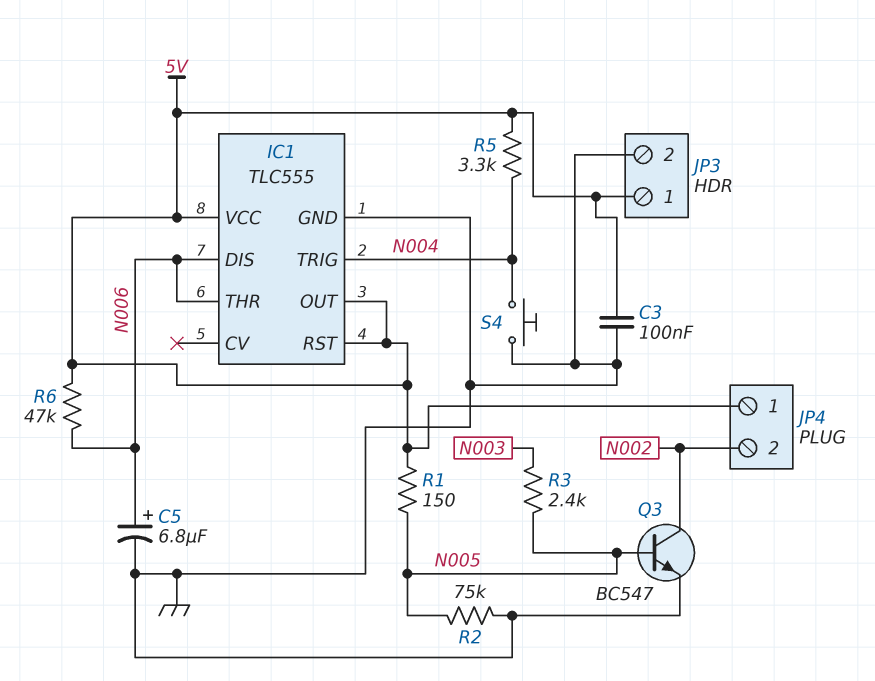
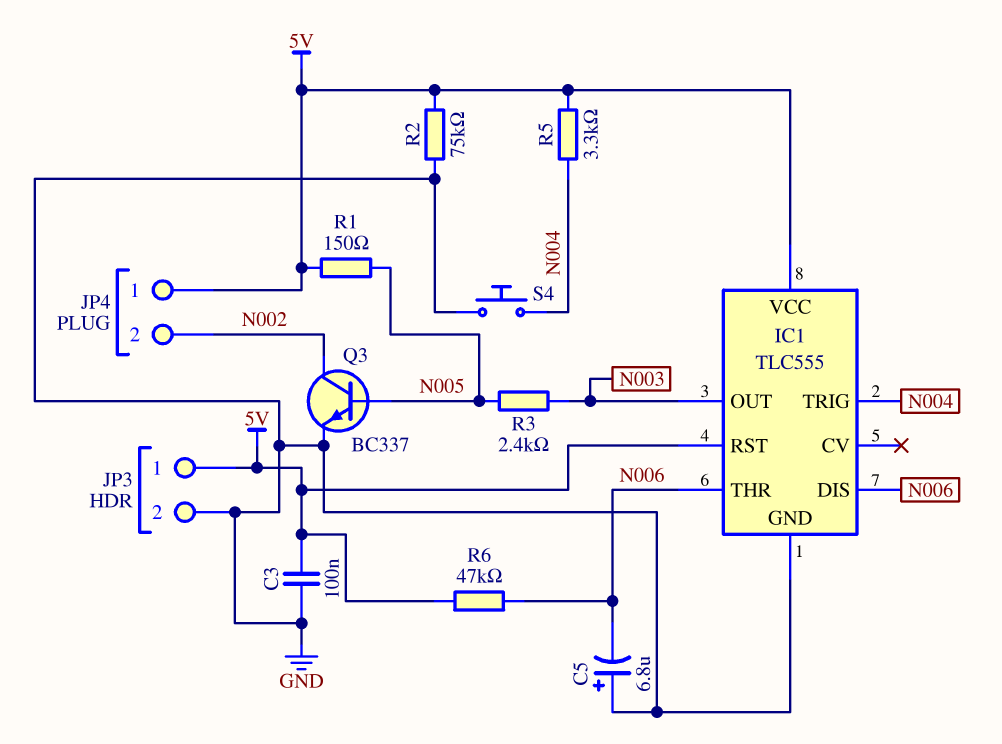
C5: 6.8uF (plus N006, minus GND) -> 6.8uF (plus GND, minus N006)
IC1 pin OUT: 5V -> N003
Q3: NPN BC547 (B N005, C N002, E GND) -> NPN BC337 (B N005, C N002, E GND)
R2: 75k (GND, N005) -> 75k (5V, GND)

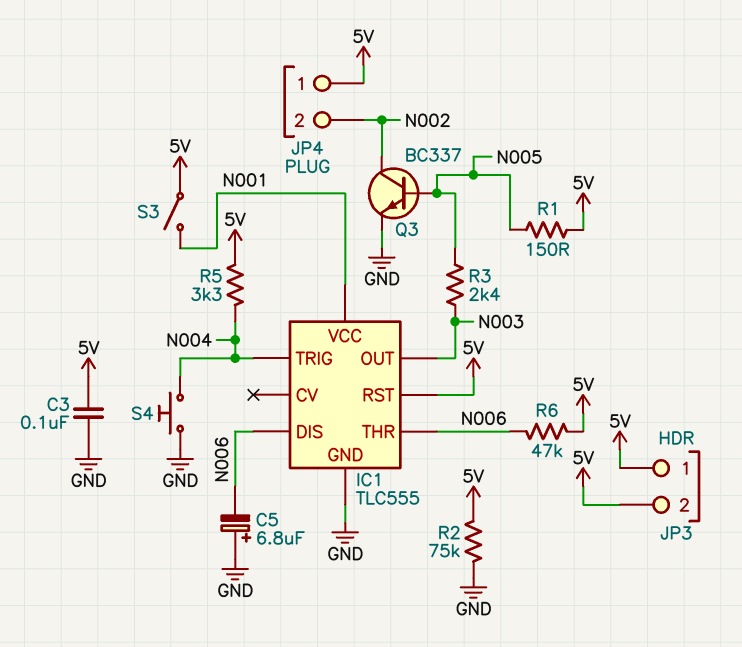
IC1 pin VCC: 5V -> N001
JP3 pin 2: GND -> 5V
S3: none -> switch (5V, N001)

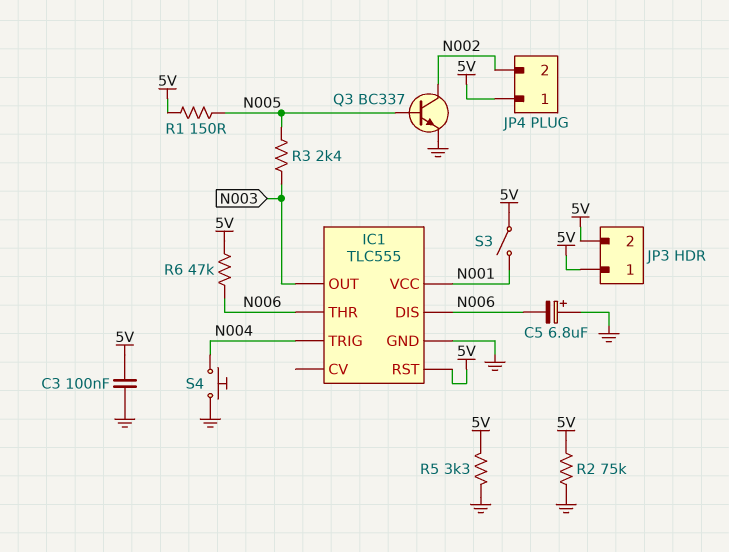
R5: 3.3k (5V, N004) -> 3.3k (5V, GND)

